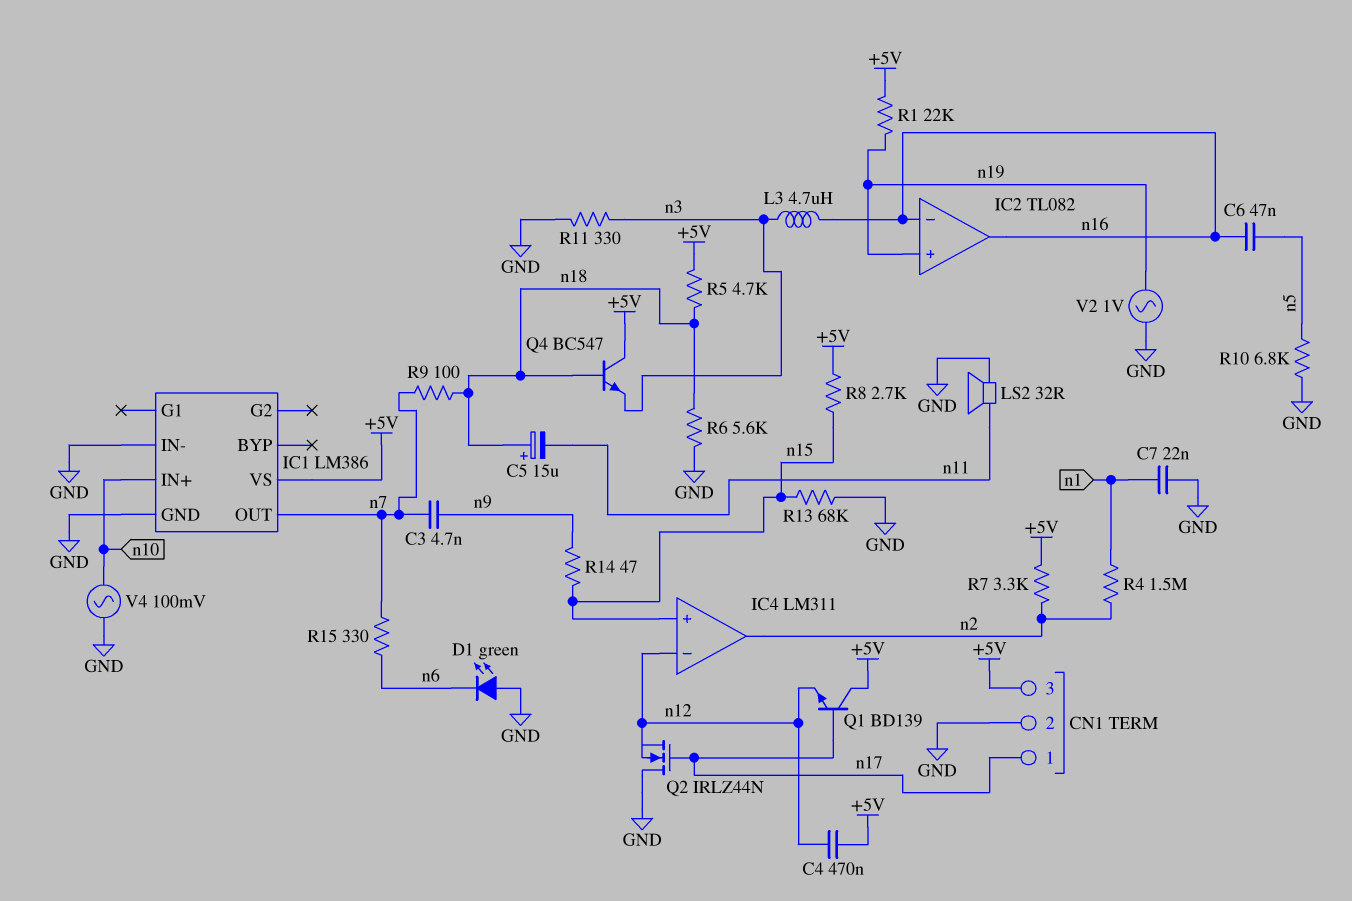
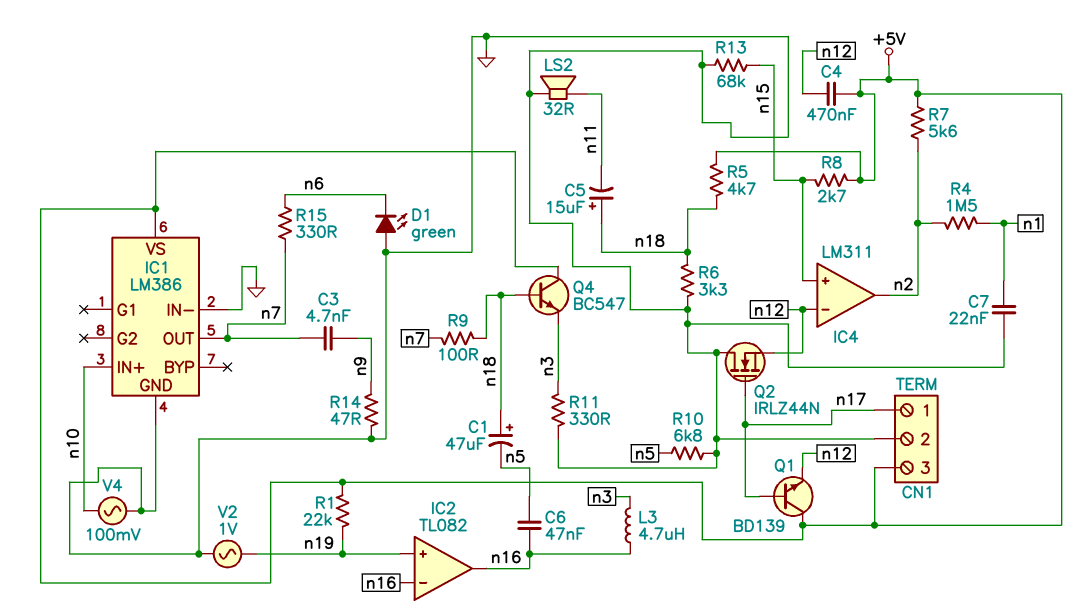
C1: none -> 47uF (plus n18, minus n5)
R6: 5.6k (GND, n18) -> 3.3k (GND, n18)
R7: 3.3k (+5V, n2) -> 5.6k (+5V, n2)
R14: 47 (n9, n15) -> 47 (GND, n9)

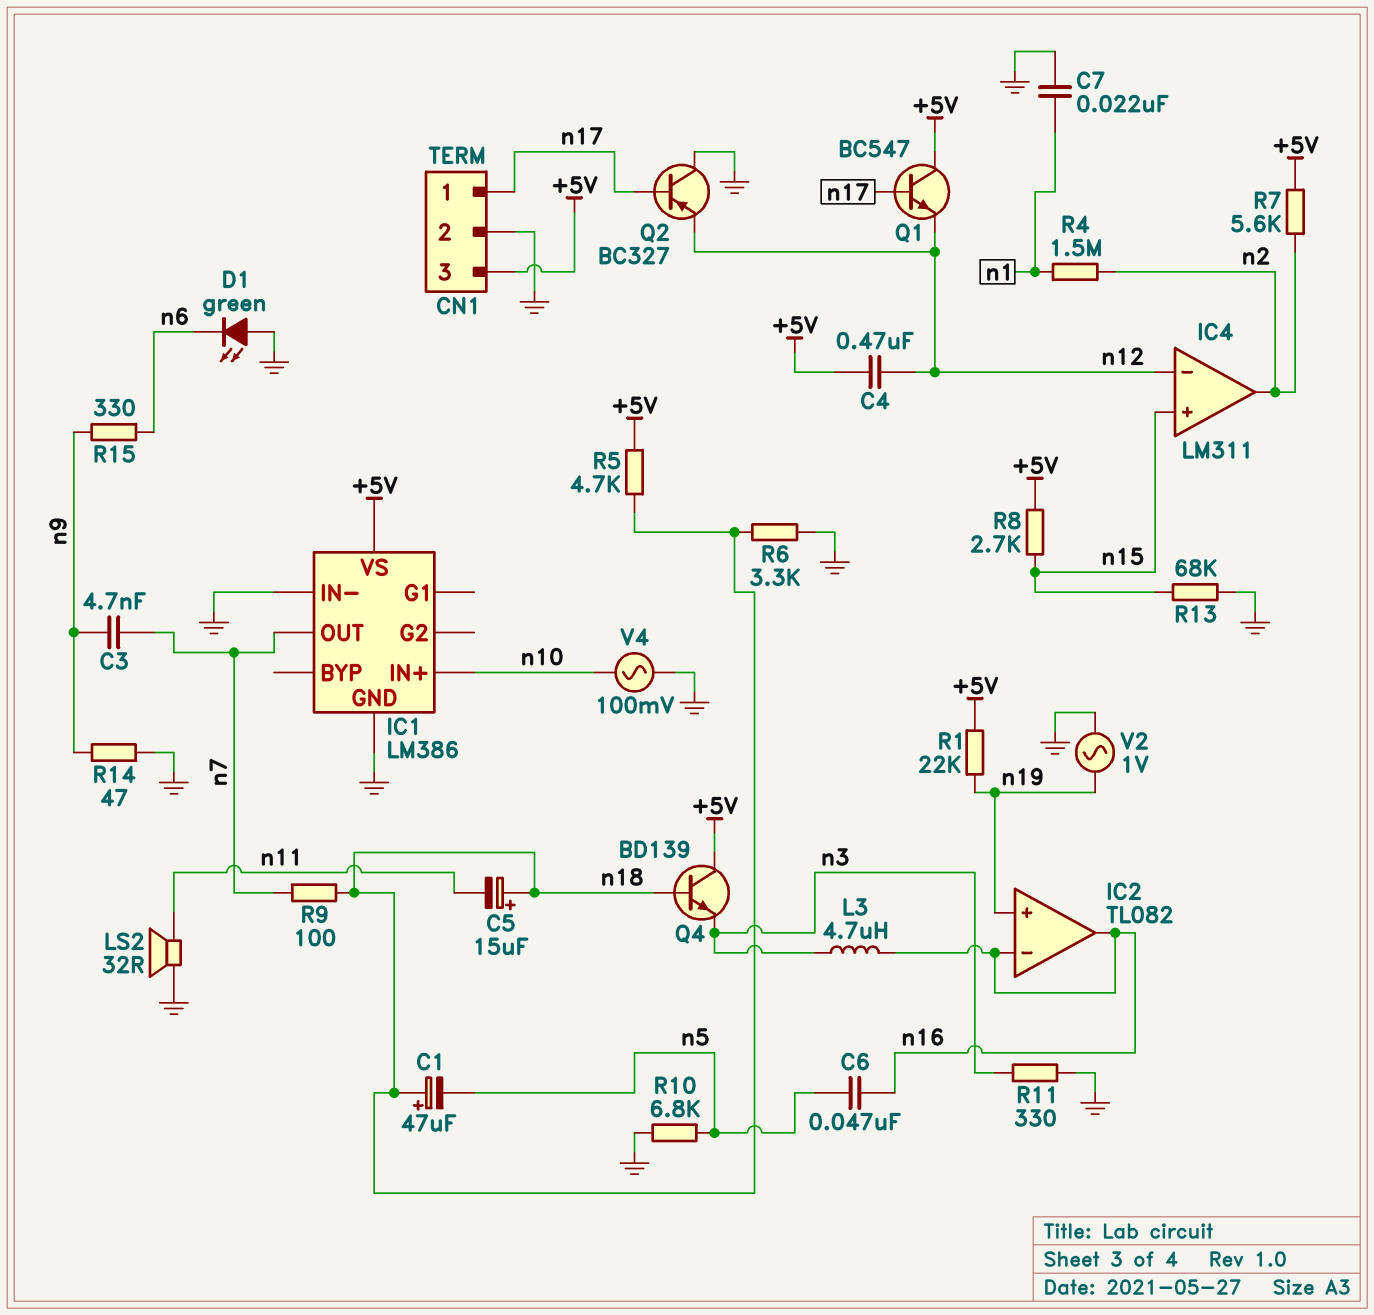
Q1: NPN BD139 (B n17, C +5V, E n12) -> NPN BC547 (B n17, C +5V, E n12)
Q2: NMOS IRLZ44N (G n17, D GND, S n12) -> PNP BC327 (B n17, C GND, E n12)
Q4: NPN BC547 (B n18, C +5V, E n3) -> NPN BD139 (B n18, C +5V, E n3)
R15: 330 (n6, n7) -> 330 (n6, n9)

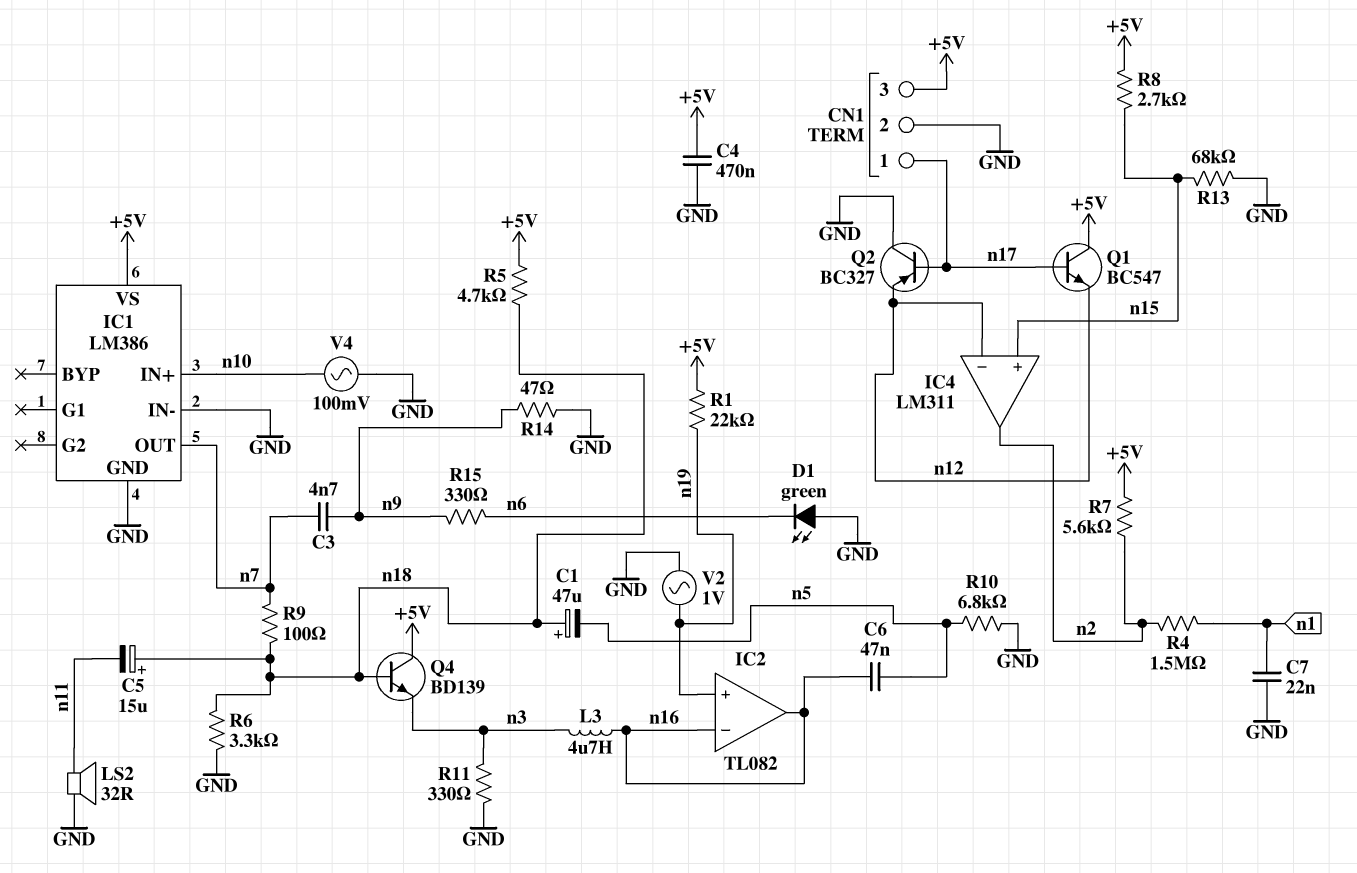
C4: 470nF (+5V, n12) -> 470nF (+5V, GND)

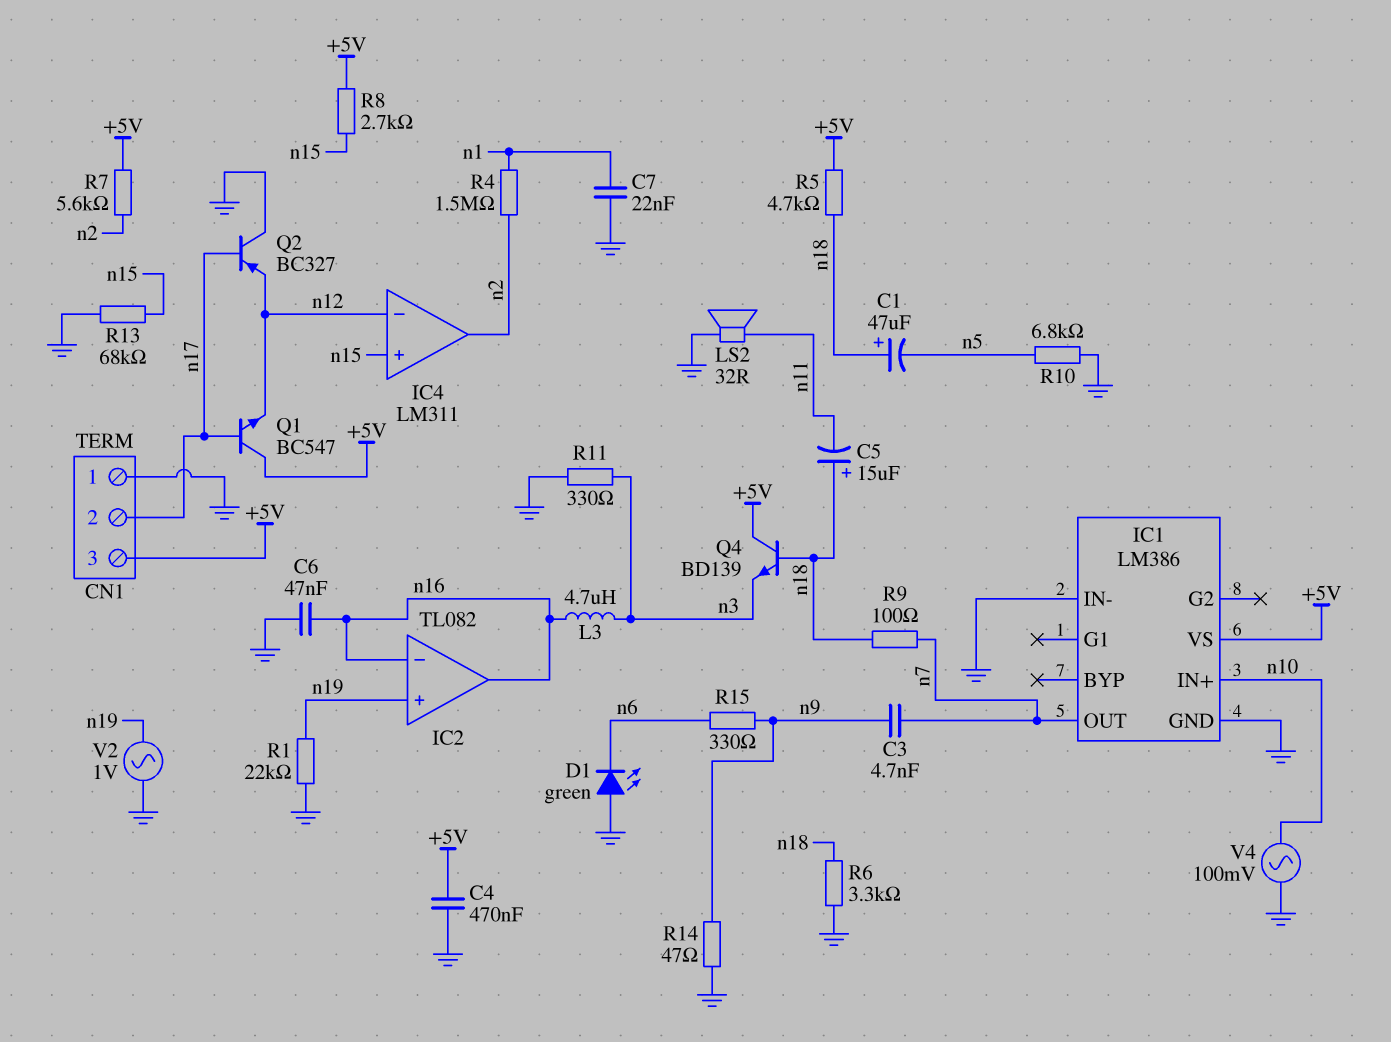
C6: 47nF (n5, n16) -> 47nF (GND, n16)
CN1 pin 1: n17 -> GND
CN1 pin 2: GND -> n17
R1: 22k (+5V, n19) -> 22k (GND, n19)

